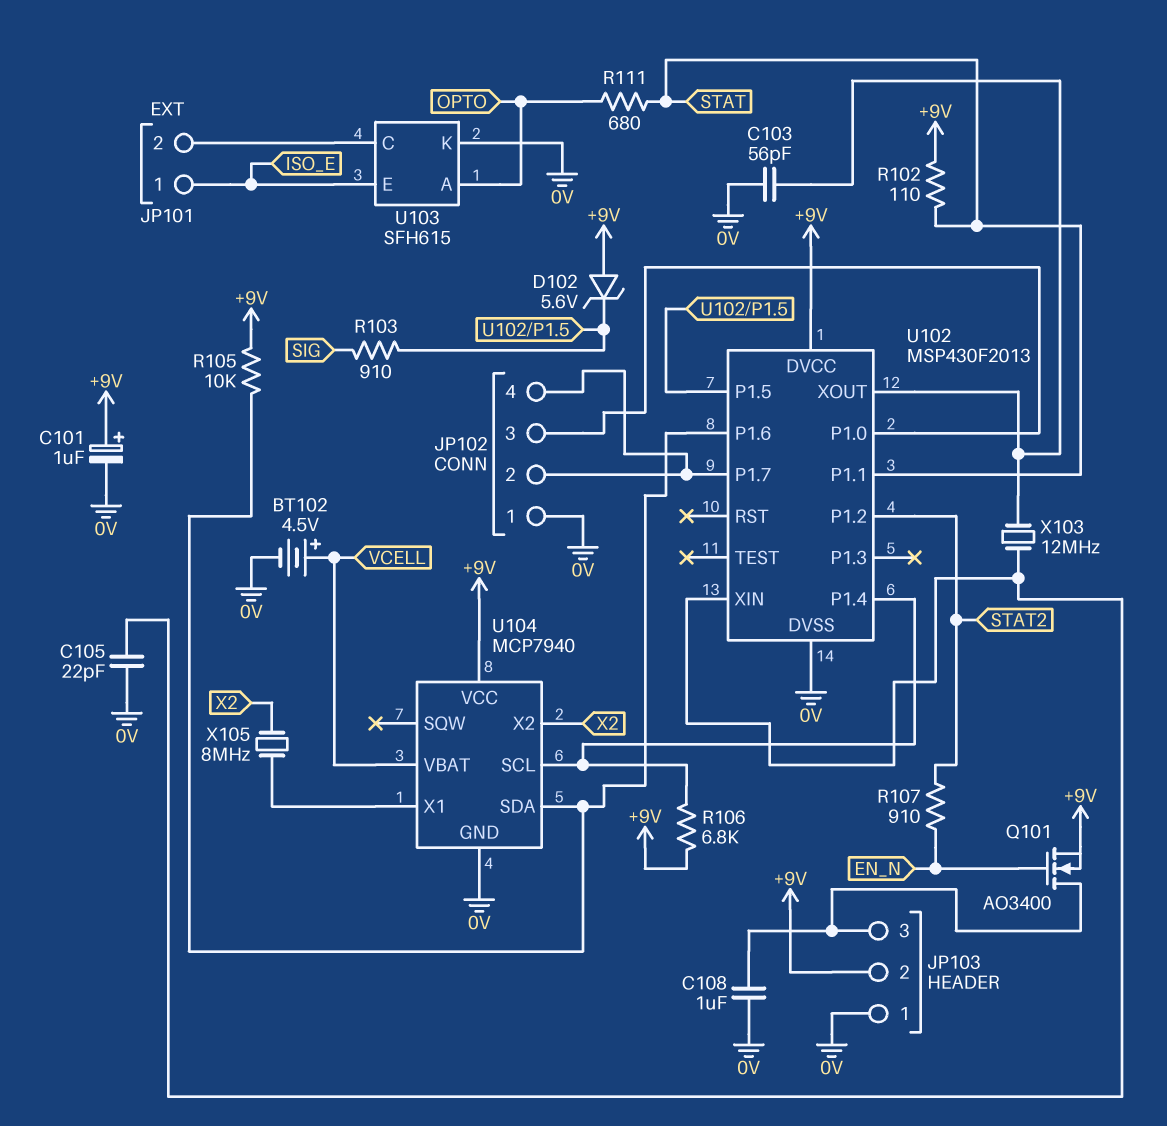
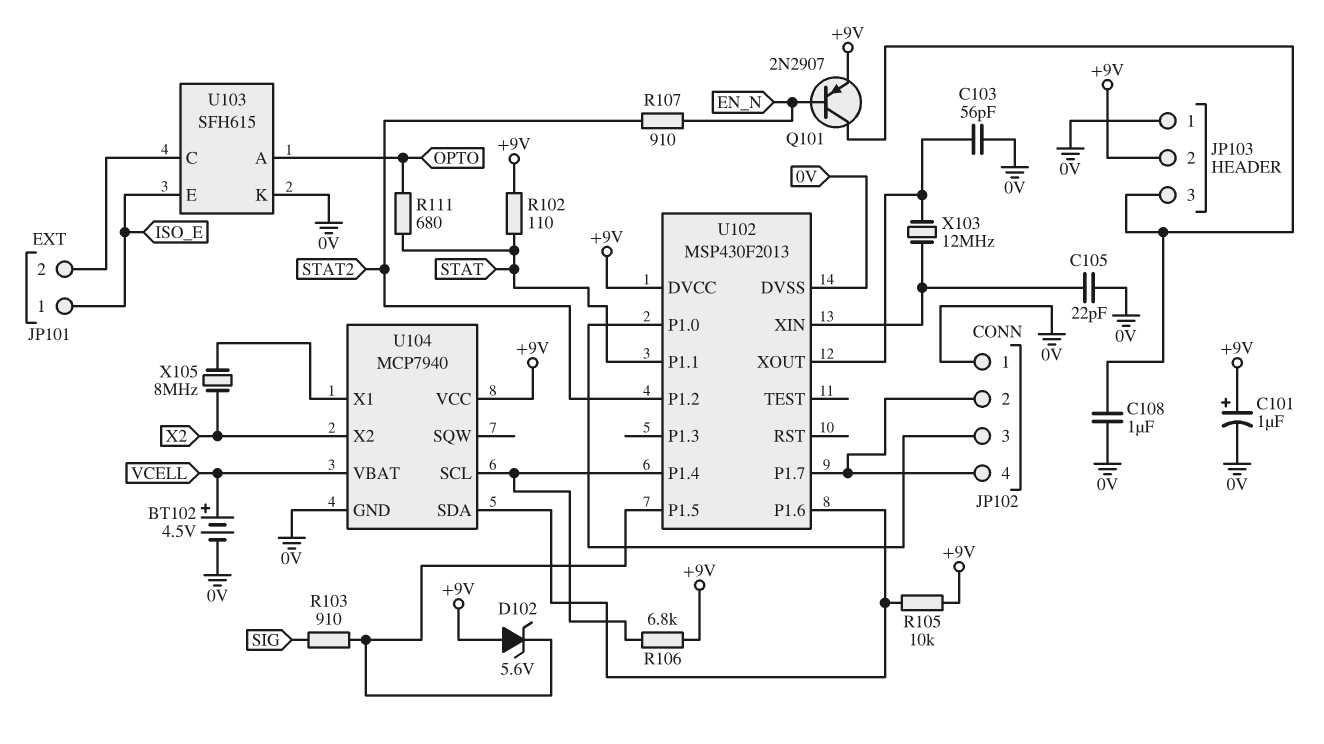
Q101: NMOS AO3400 (G EN_N, D JP103/3, S +9V) -> PNP 2N2907 (B EN_N, C JP103/3, E +9V)

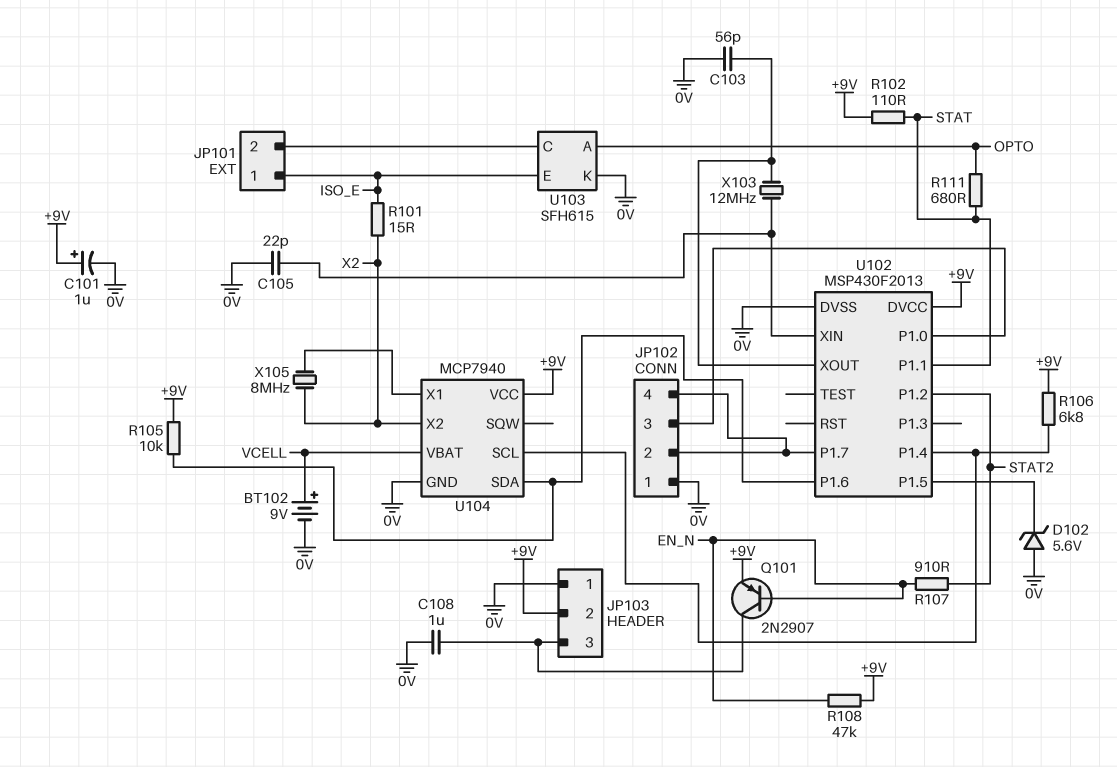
BT102: 4.5V (plus VCELL, minus 0V) -> 9V (plus VCELL, minus 0V)
D102: zener 5.6V (A +9V, K U102/P1.5) -> zener 5.6V (A 0V, K U102/P1.5)
R101: none -> 15 (ISO_E, X2)
R103: 910 (SIG, U102/P1.5) -> none
R108: none -> 47k (+9V, EN_N)

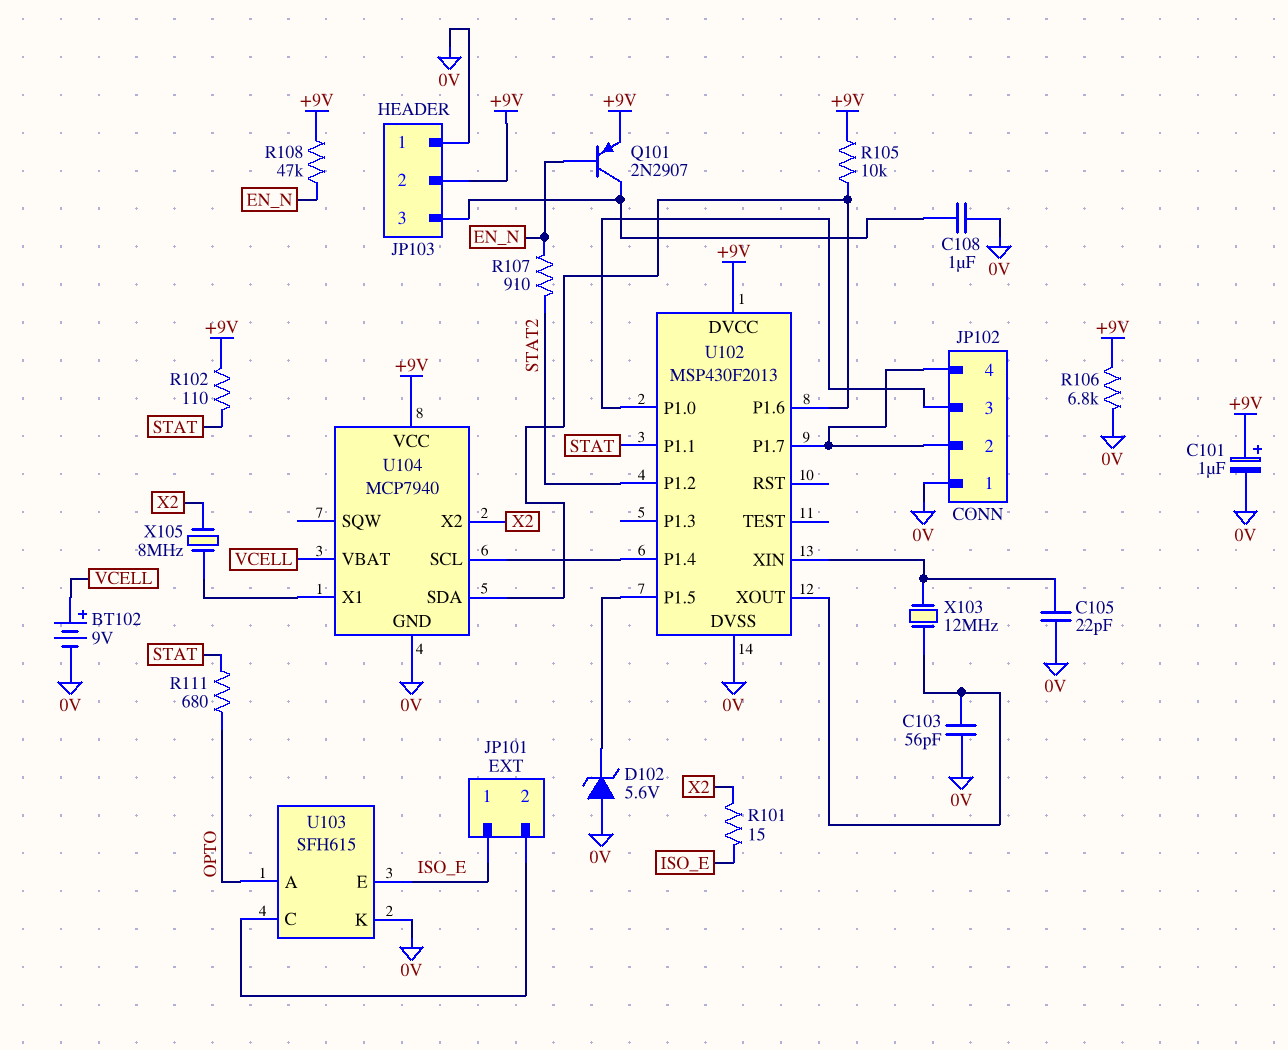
R106: 6.8k (+9V, U102/P1.4) -> 6.8k (+9V, 0V)

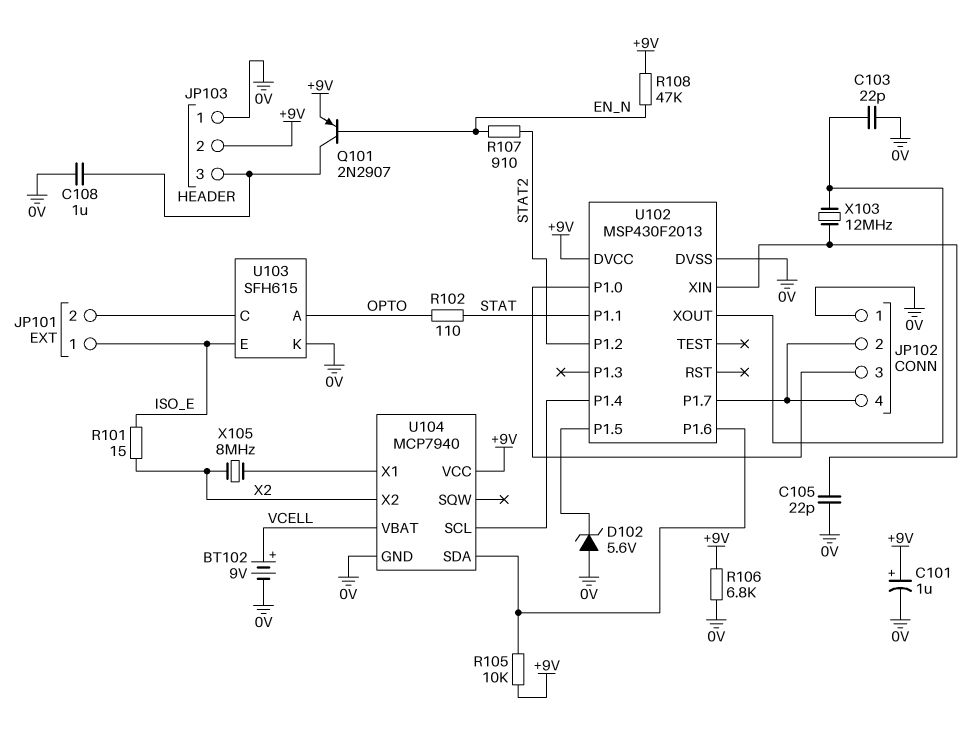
C103: 56pF (0V, U102/XOUT) -> 22pF (0V, U102/XOUT)
R102: 110 (+9V, STAT) -> 110 (OPTO, STAT)
R111: 680 (OPTO, STAT) -> none

